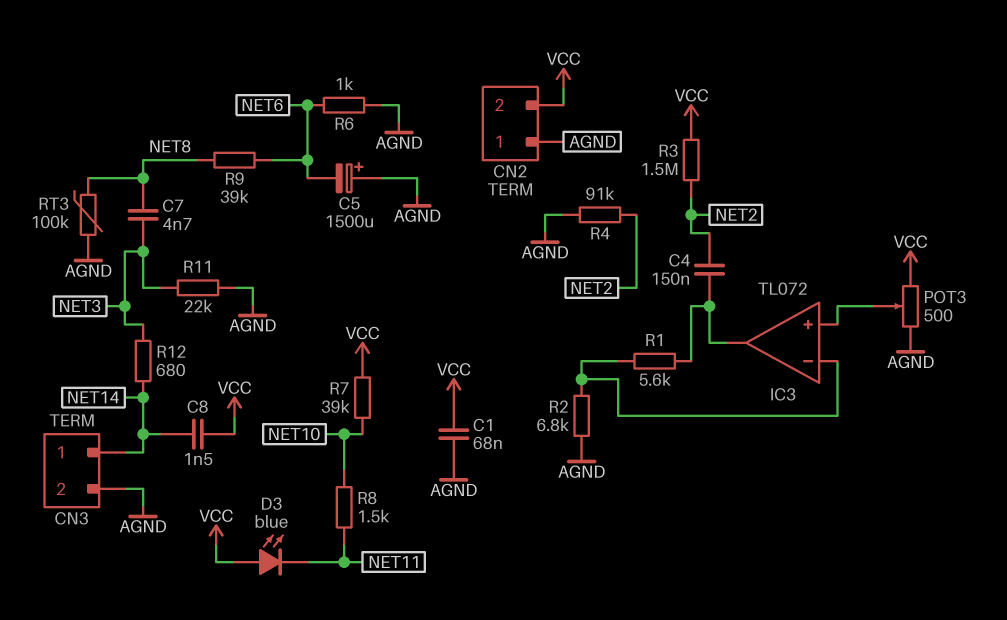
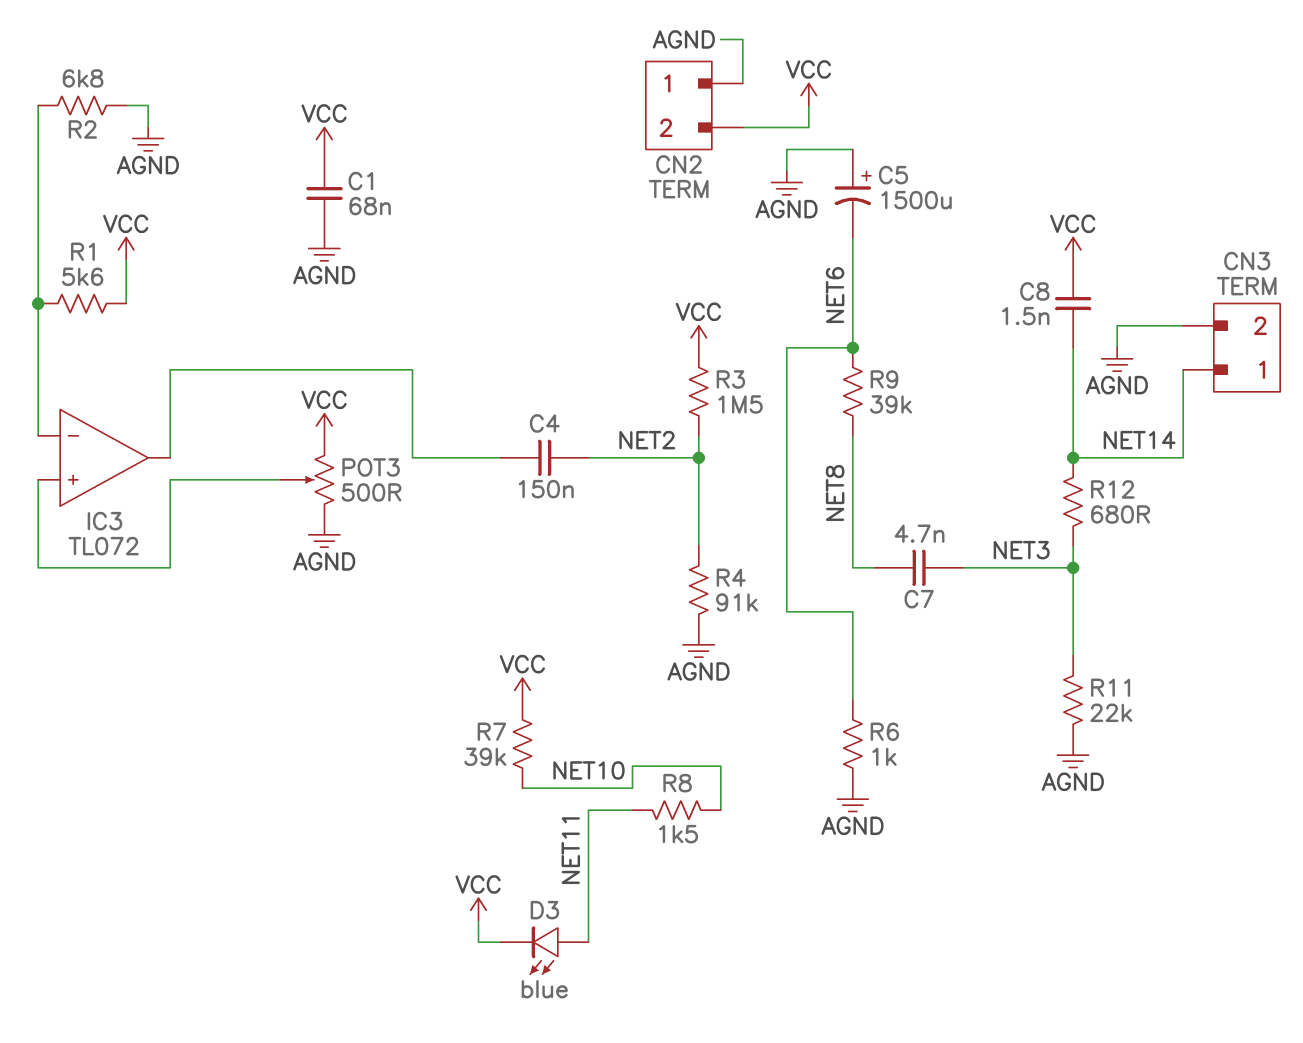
D3: LED blue (A VCC, K NET11) -> LED blue (A NET11, K VCC)
R1: 5.6k (IC3/in-, IC3/out) -> 5.6k (IC3/in-, VCC)
RT3: 100k (AGND, NET8) -> none

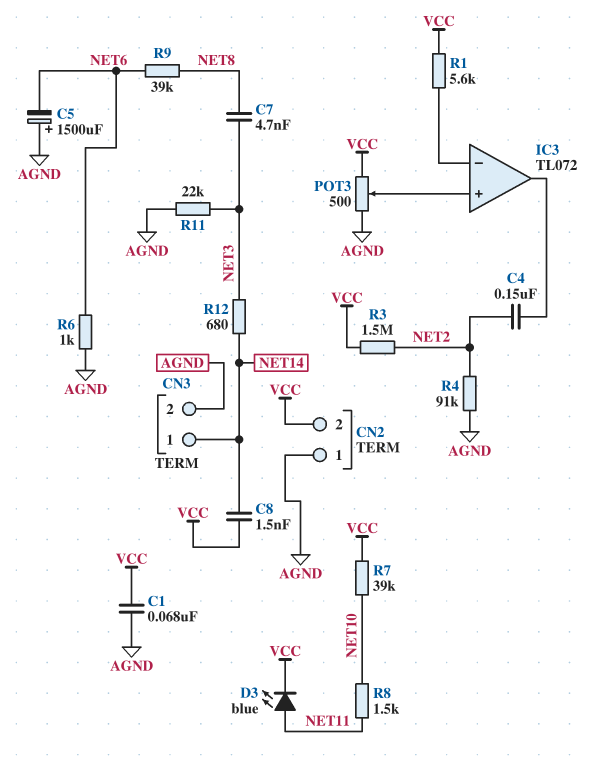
R2: 6.8k (AGND, IC3/in-) -> none

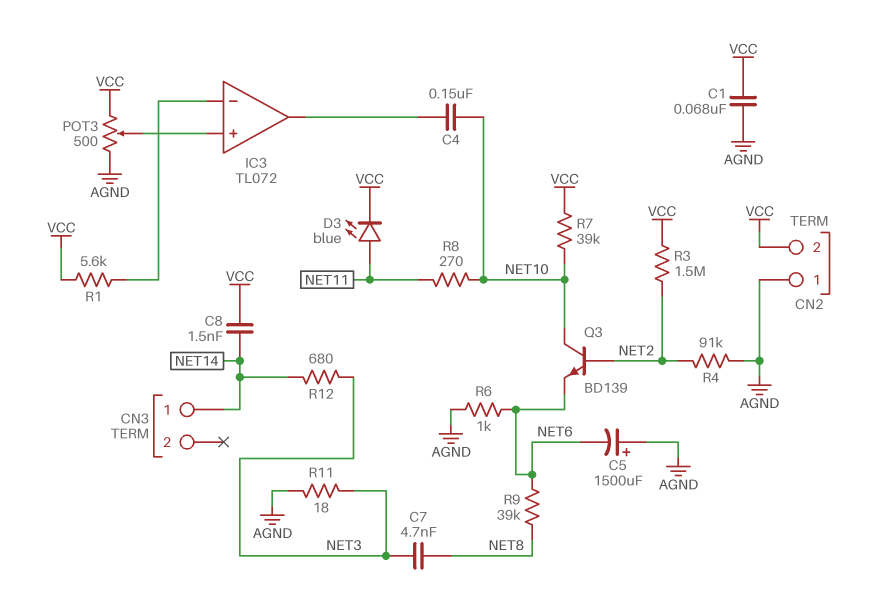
C4: 150nF (IC3/out, NET2) -> 150nF (IC3/out, NET10)
CN3 pin 2: AGND -> none
Q3: none -> NPN BD139 (B NET2, C NET10, E NET6)
R8: 1.5k (NET10, NET11) -> 270 (NET10, NET11)
R11: 22k (AGND, NET3) -> 18 (AGND, NET3)

